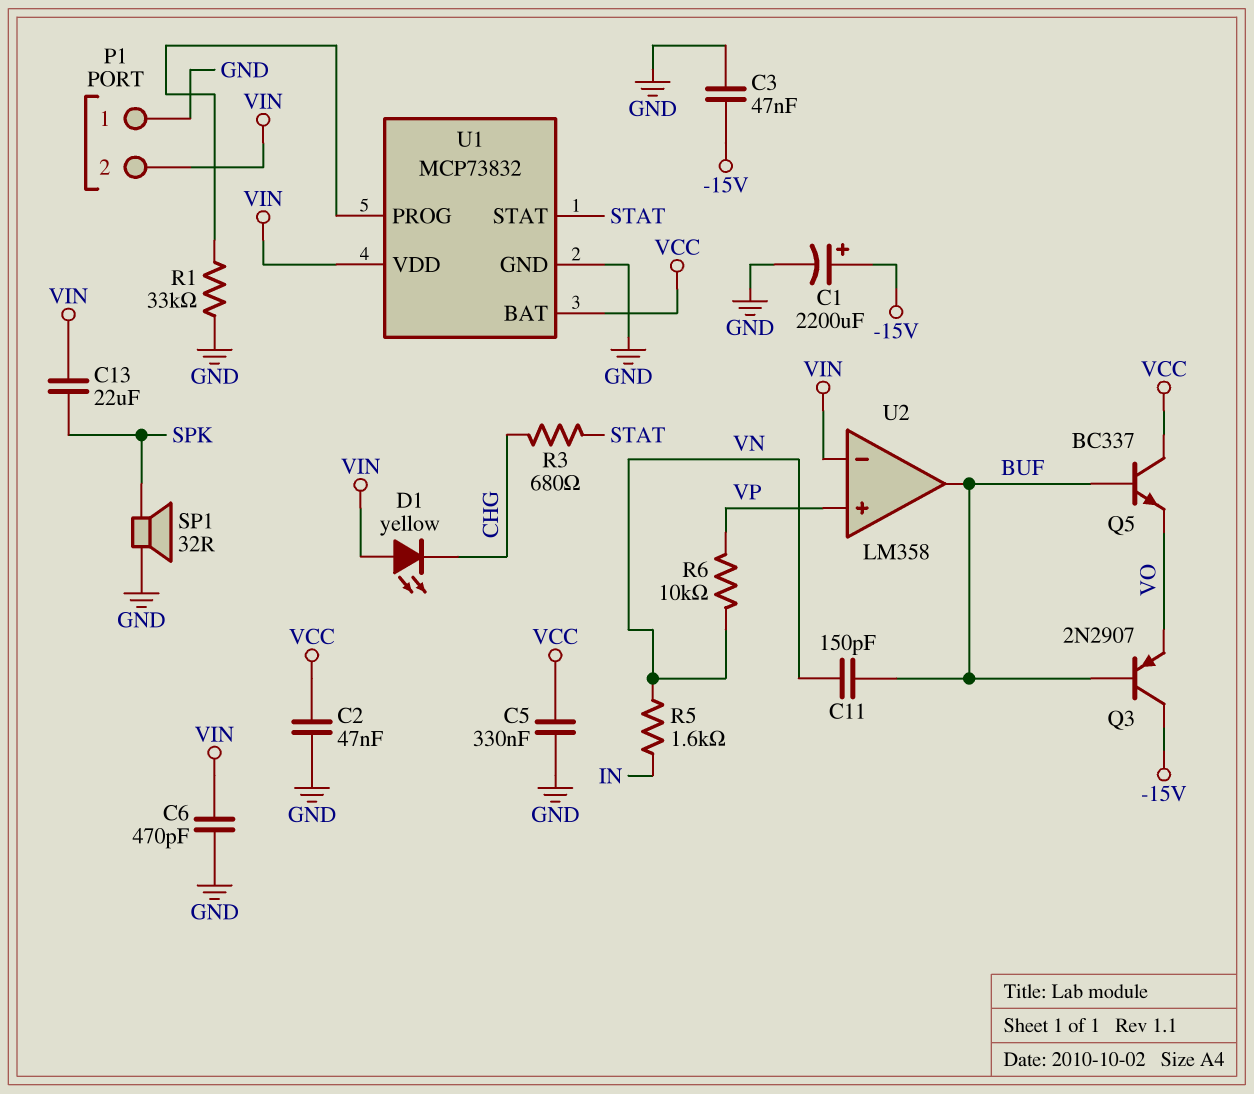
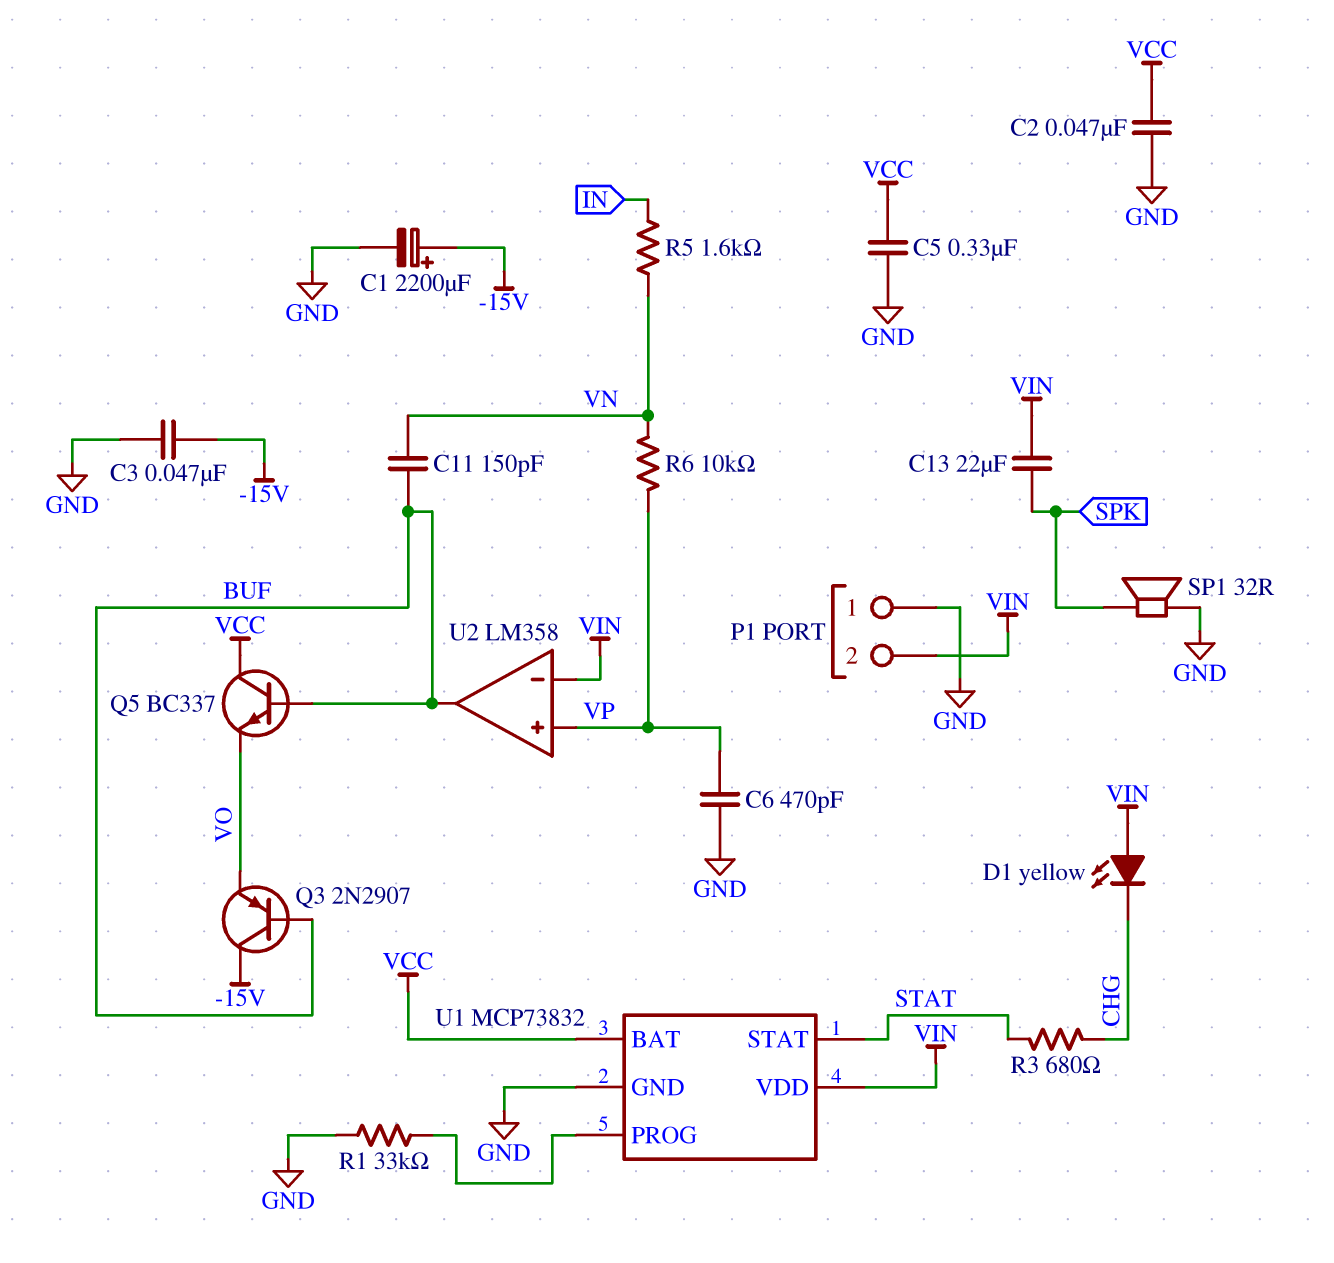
C6: 470pF (GND, VIN) -> 470pF (GND, VP)

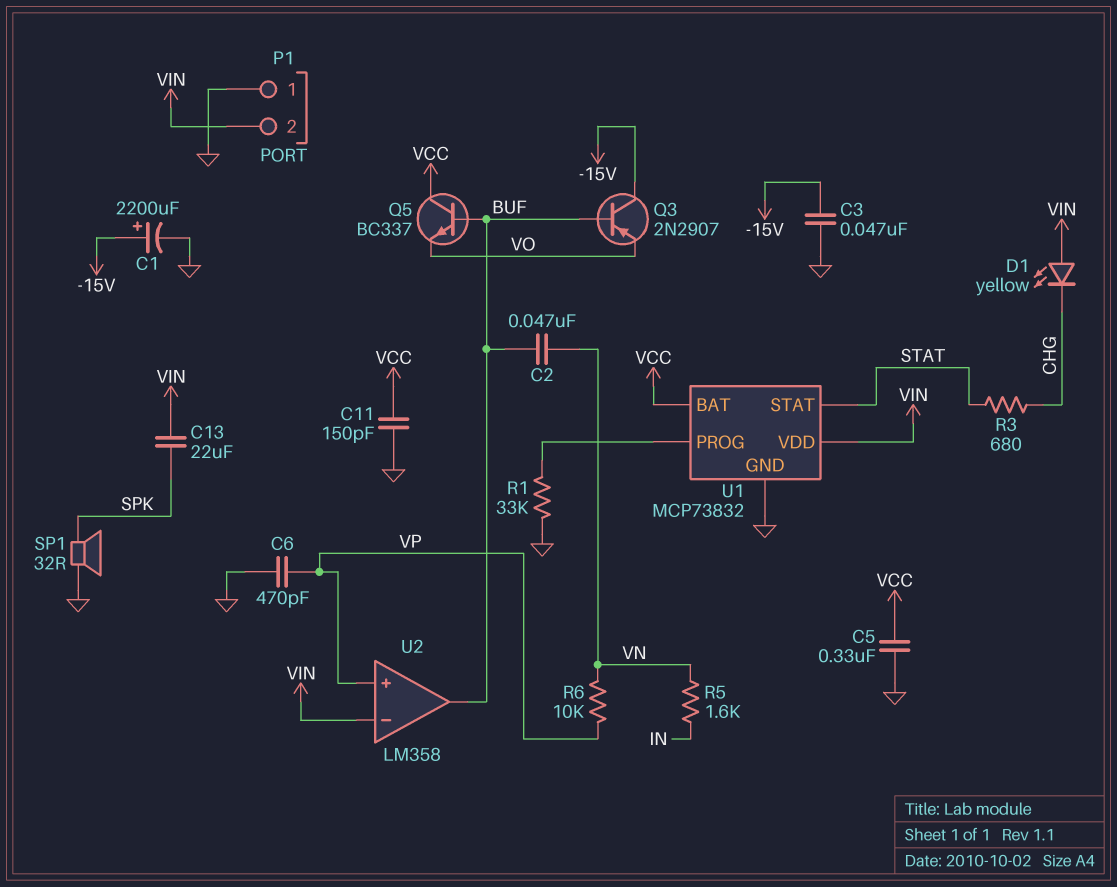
C2: 47nF (GND, VCC) -> 47nF (BUF, VN)
C11: 150pF (BUF, VN) -> 150pF (GND, VCC)

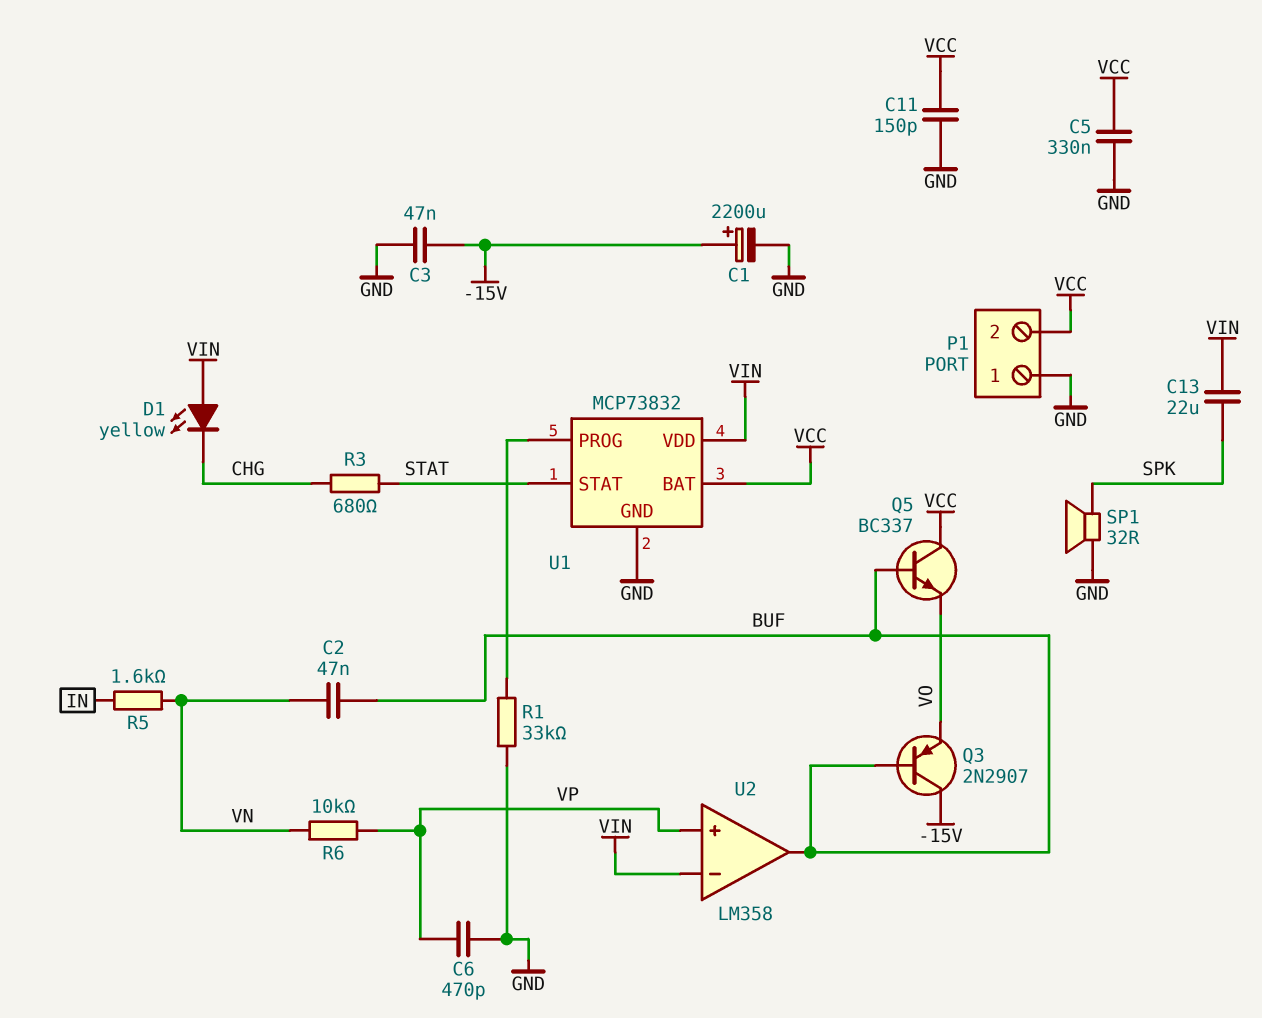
P1 pin 2: VIN -> VCC

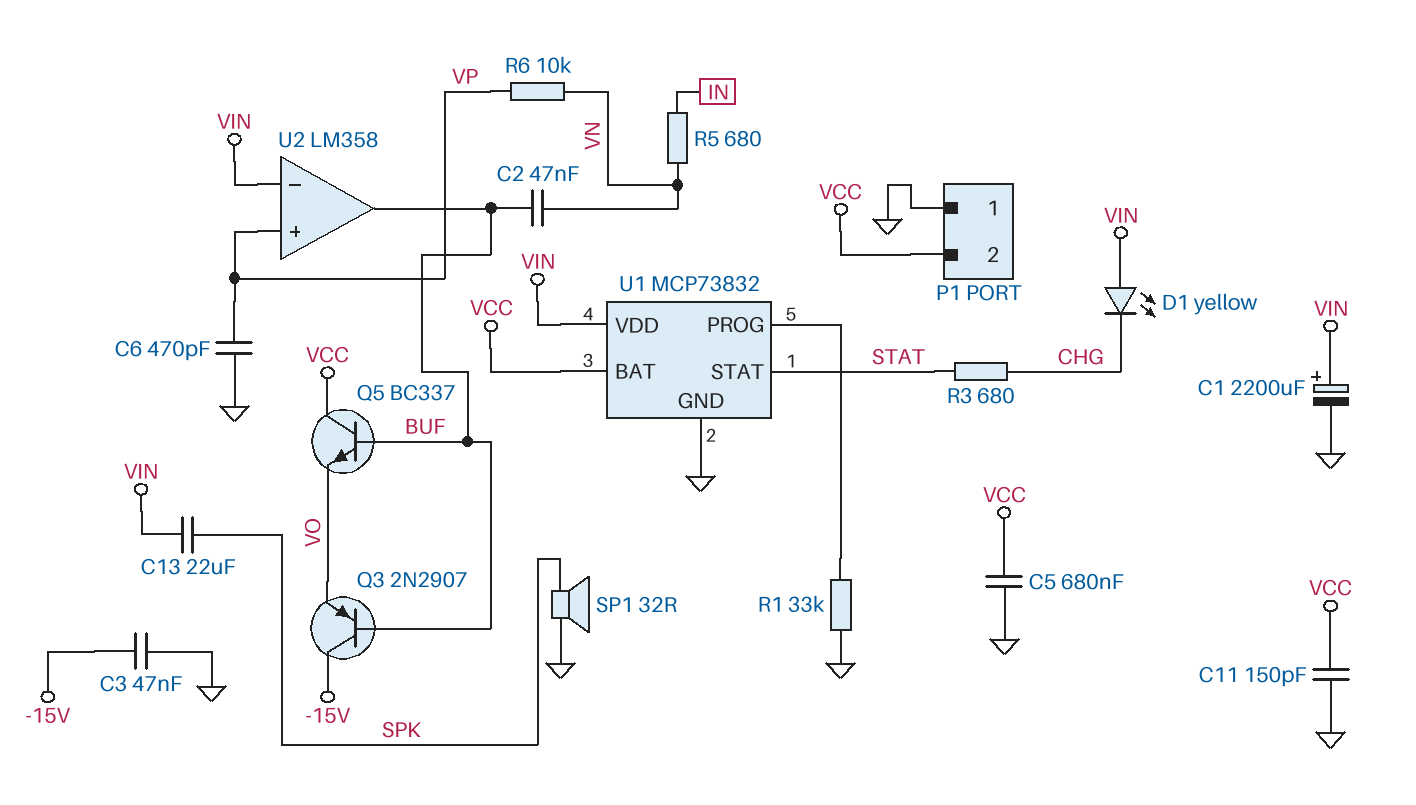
C1: 2200uF (plus -15V, minus GND) -> 2200uF (plus VIN, minus GND)
C5: 330nF (GND, VCC) -> 680nF (GND, VCC)
R5: 1.6k (IN, VN) -> 680 (IN, VN)

